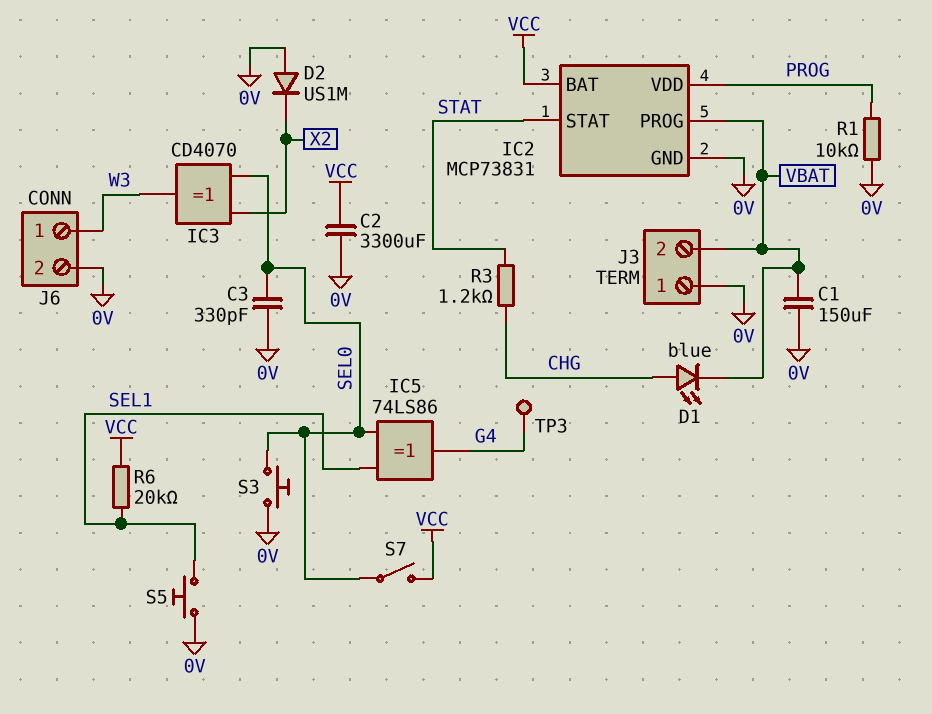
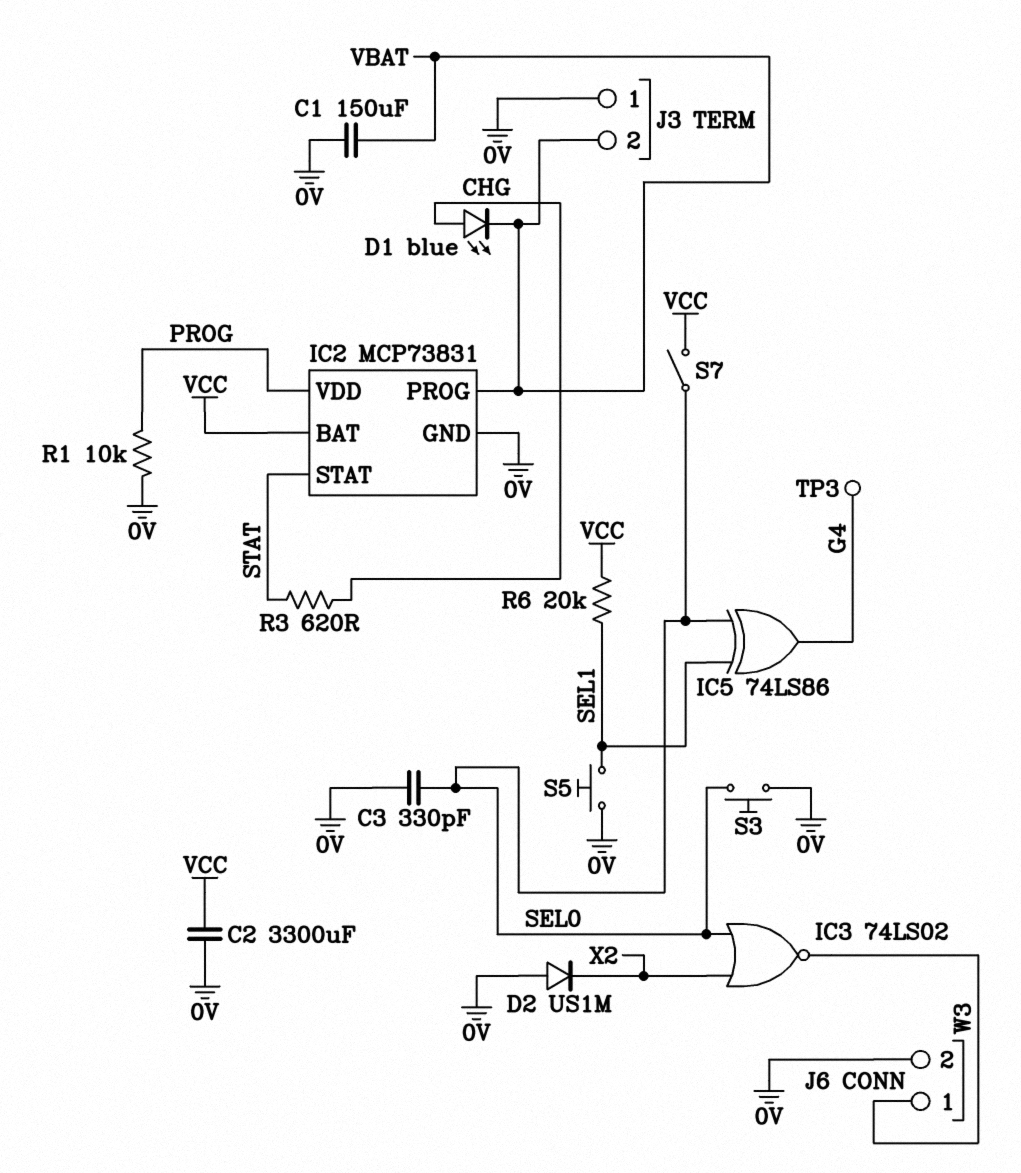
IC3: XOR CD4070 (in SEL0, in X2, out W3) -> NOR 74LS02 (in SEL0, in X2, out W3)
R3: 1.2k (CHG, STAT) -> 620 (CHG, STAT)

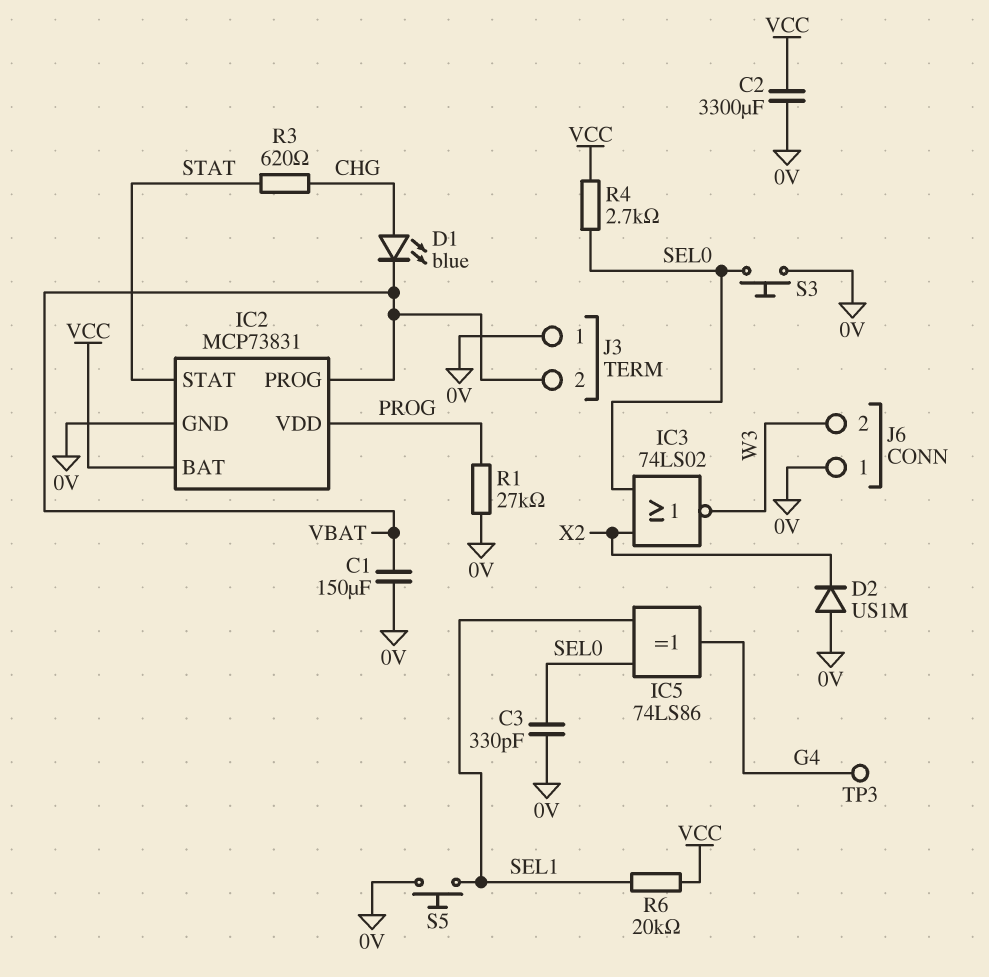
J6 pin 1: W3 -> 0V
J6 pin 2: 0V -> W3
R1: 10k (0V, PROG) -> 27k (0V, PROG)
R4: none -> 2.7k (SEL0, VCC)
S7: switch (SEL0, VCC) -> none

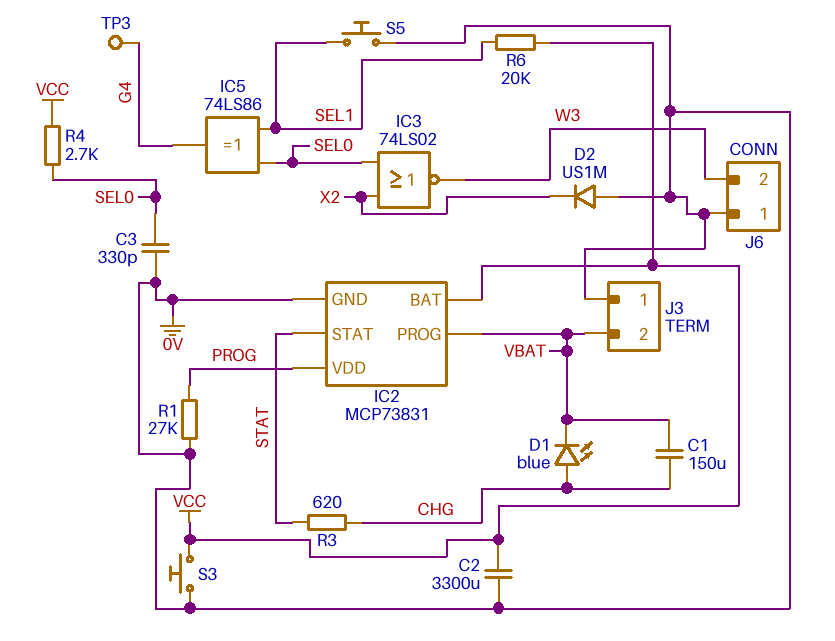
C1: 150uF (0V, VBAT) -> 150uF (CHG, VBAT)
S3: button (0V, SEL0) -> button (0V, VCC)

